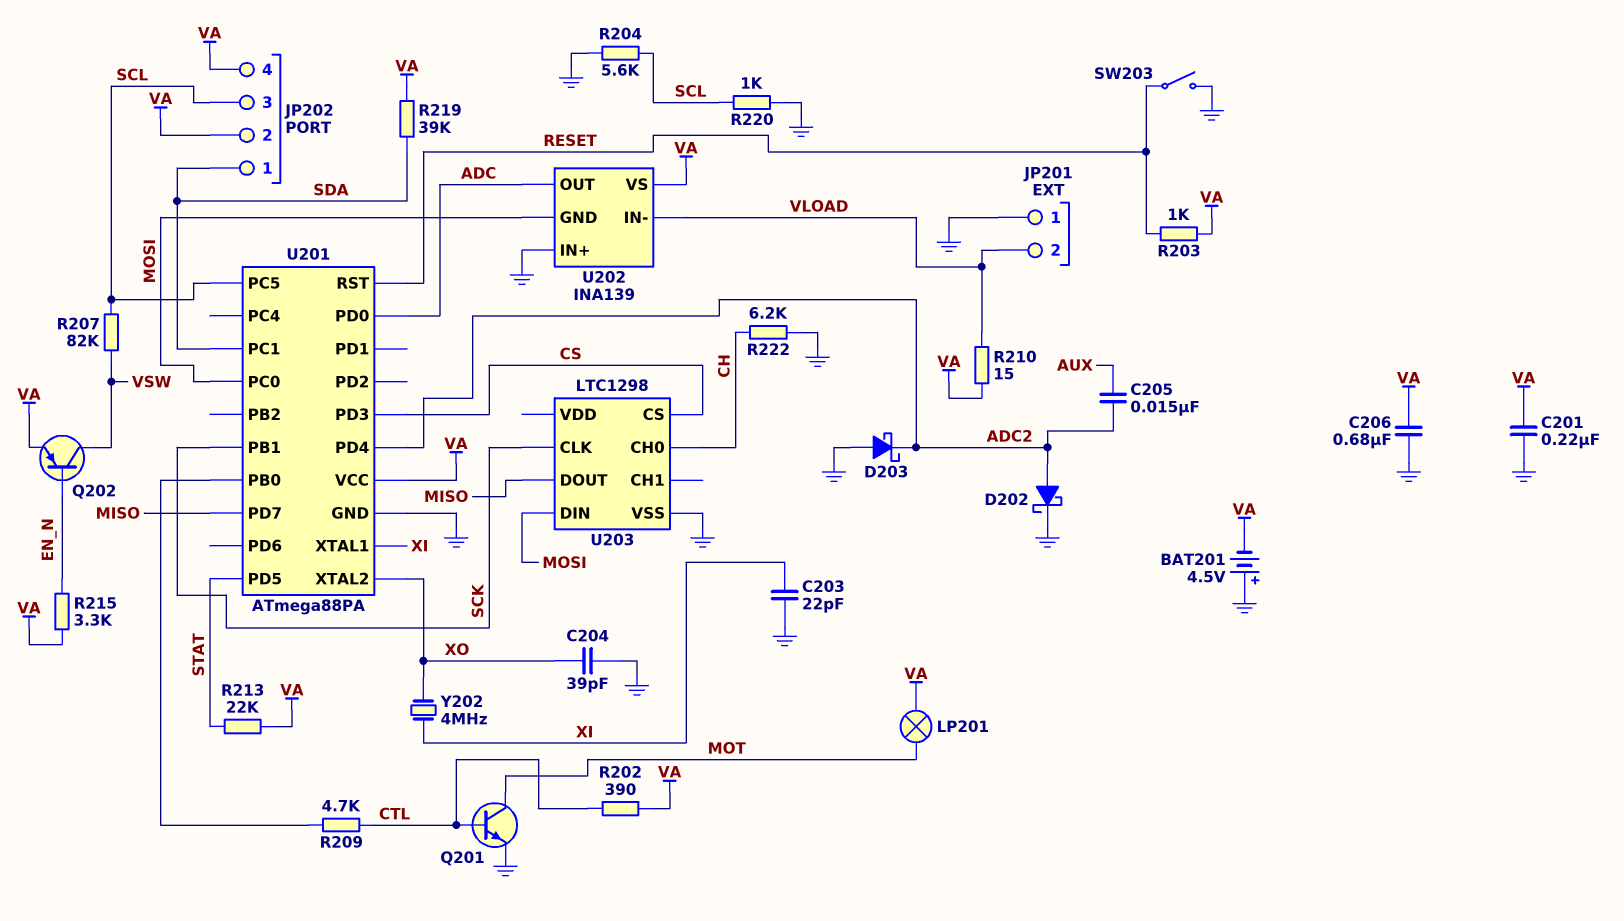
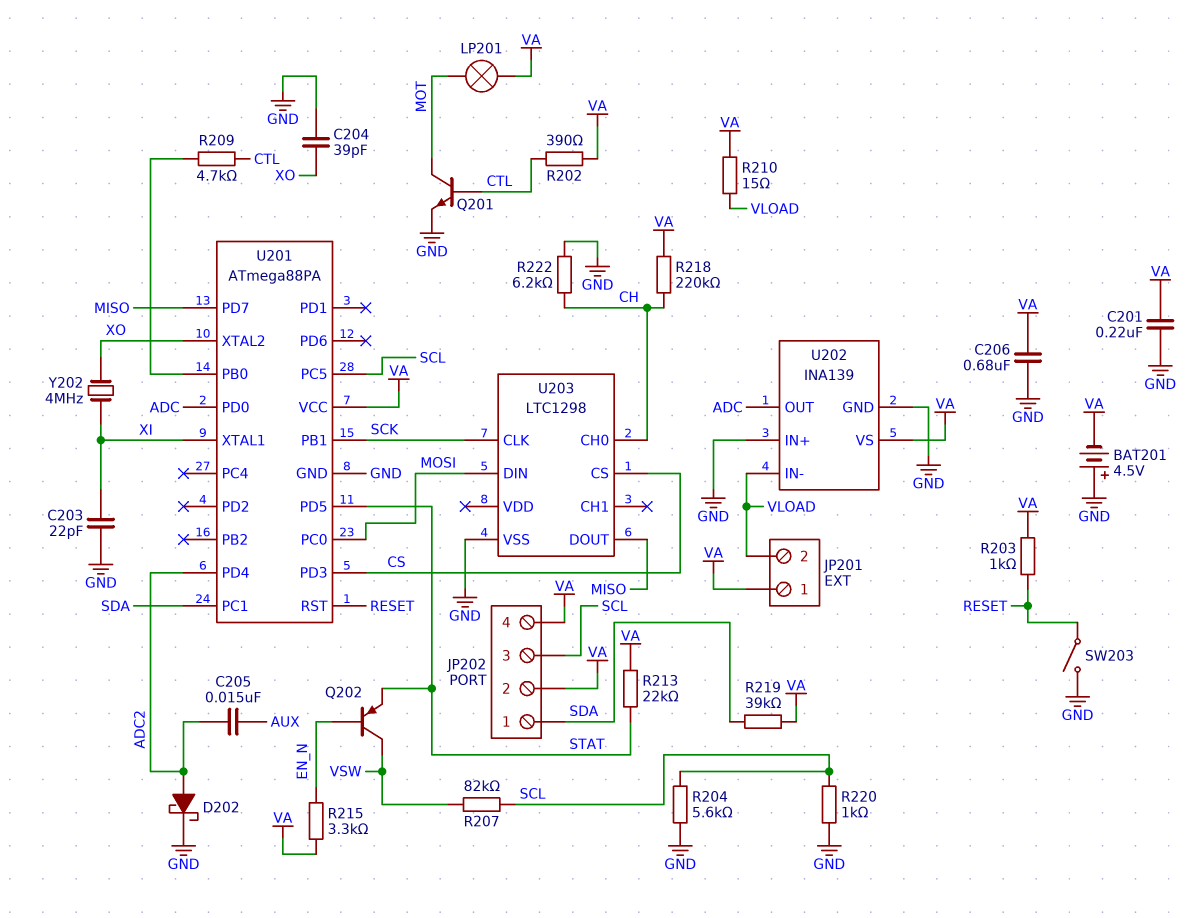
D203: schottky (A GND, K ADC2) -> none
JP201 pin 1: GND -> VA
Q202: PNP (B EN_N, C VSW, E VA) -> PNP (B EN_N, C VSW, E STAT)
R218: none -> 220k (CH, VA)
U202 pin GND: MOSI -> GND

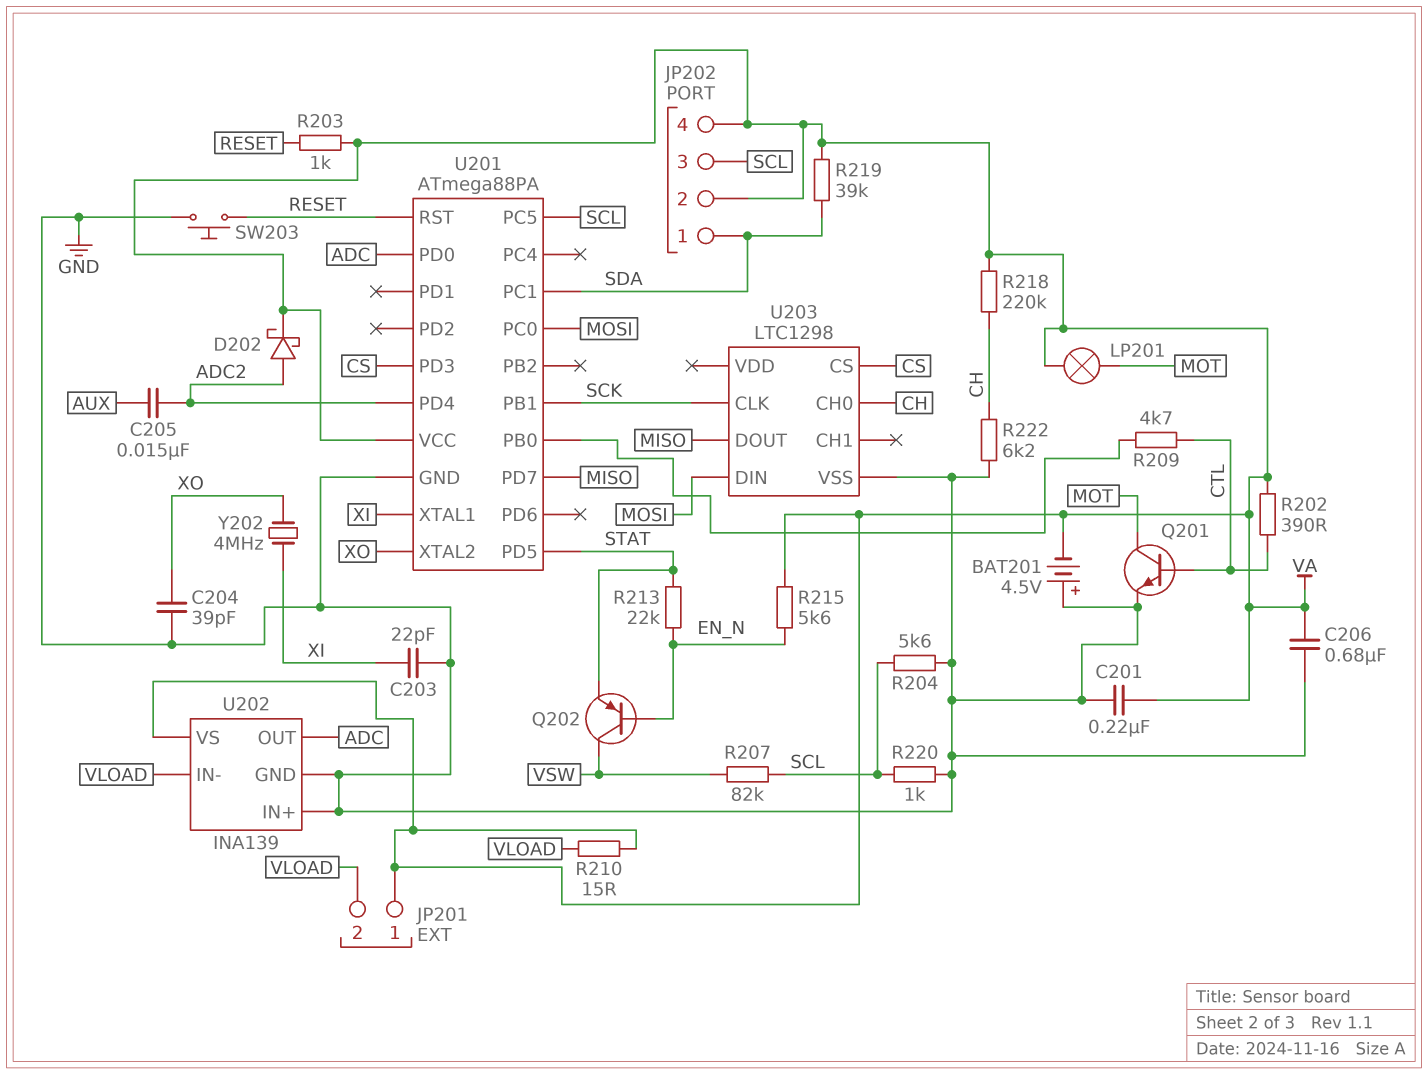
D202: schottky (A ADC2, K GND) -> schottky (A ADC2, K VA)
R213: 22k (STAT, VA) -> 22k (EN_N, STAT)
R215: 3.3k (EN_N, VA) -> 5.6k (EN_N, VA)
SW203: switch (GND, RESET) -> button (GND, RESET)

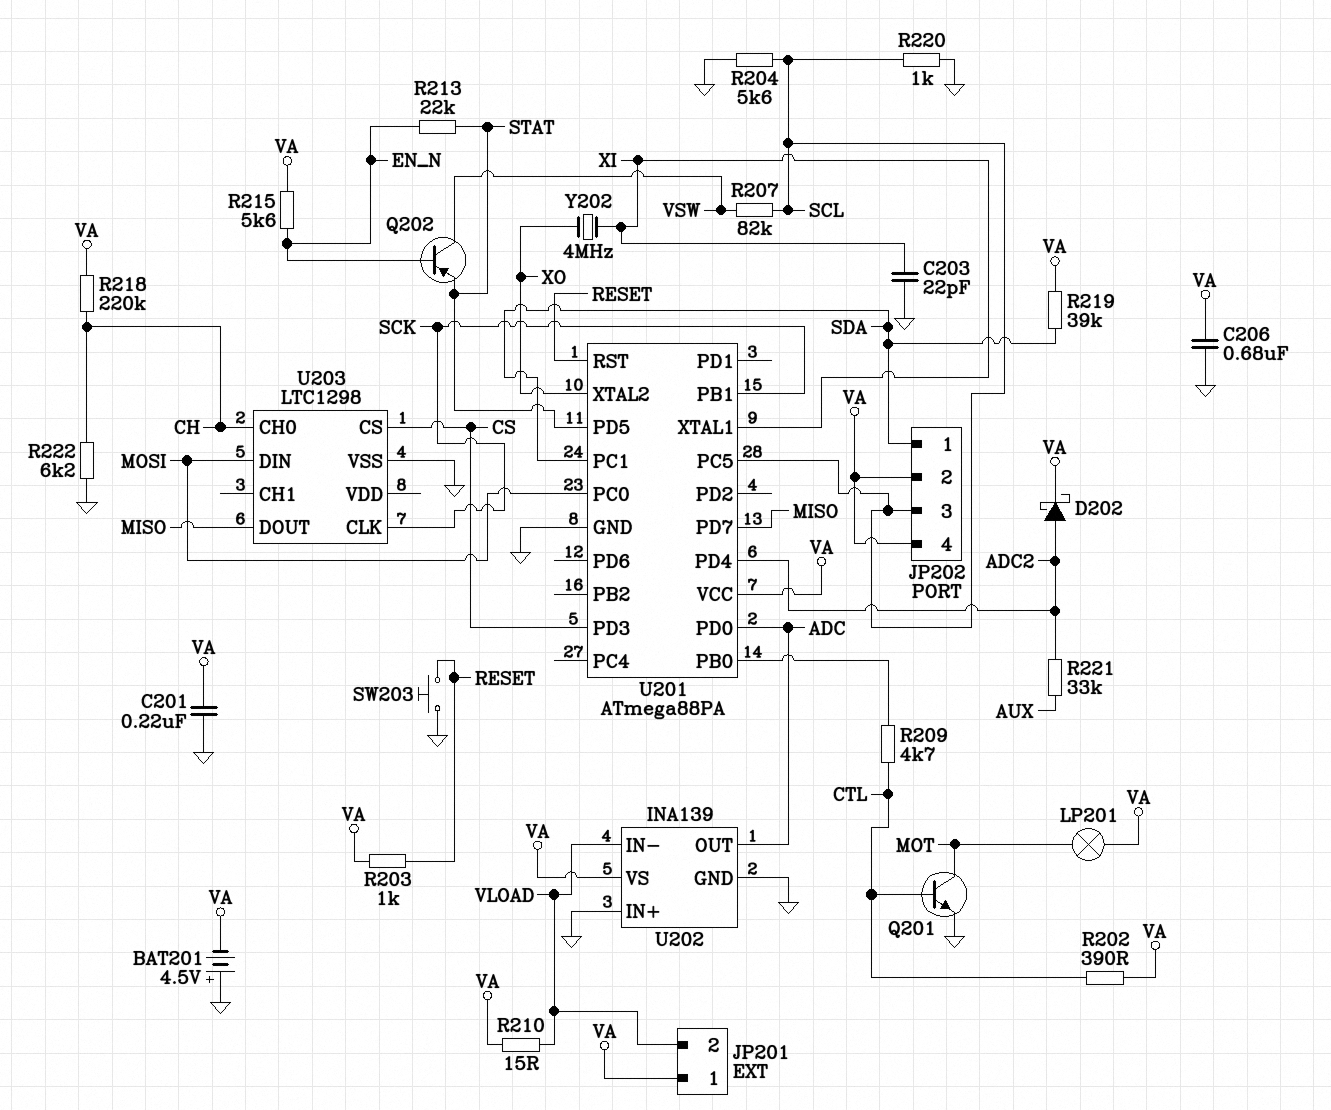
C204: 39pF (GND, XO) -> none
C205: 15nF (ADC2, AUX) -> none
R221: none -> 33k (ADC2, AUX)

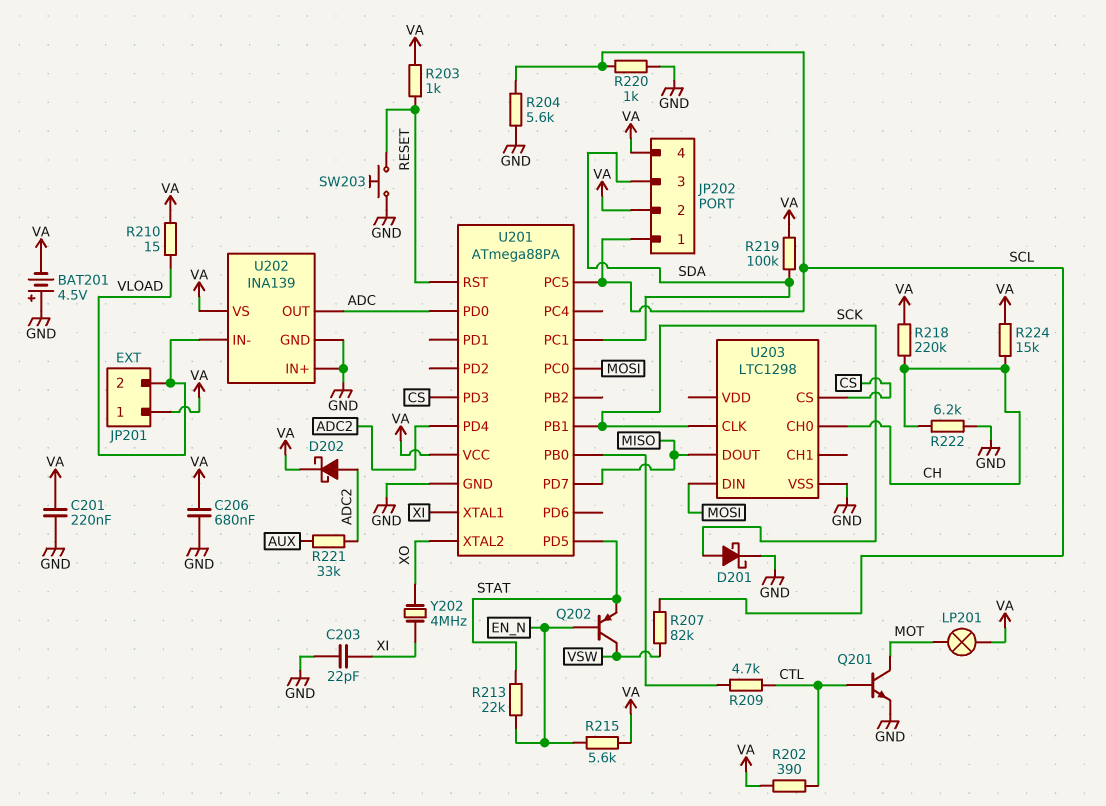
D201: none -> schottky (A SCK, K GND)
JP202 pin 1: SDA -> SCL
JP202 pin 3: SCL -> SDA
R219: 39k (SDA, VA) -> 100k (SDA, VA)
R224: none -> 15k (CH, VA)

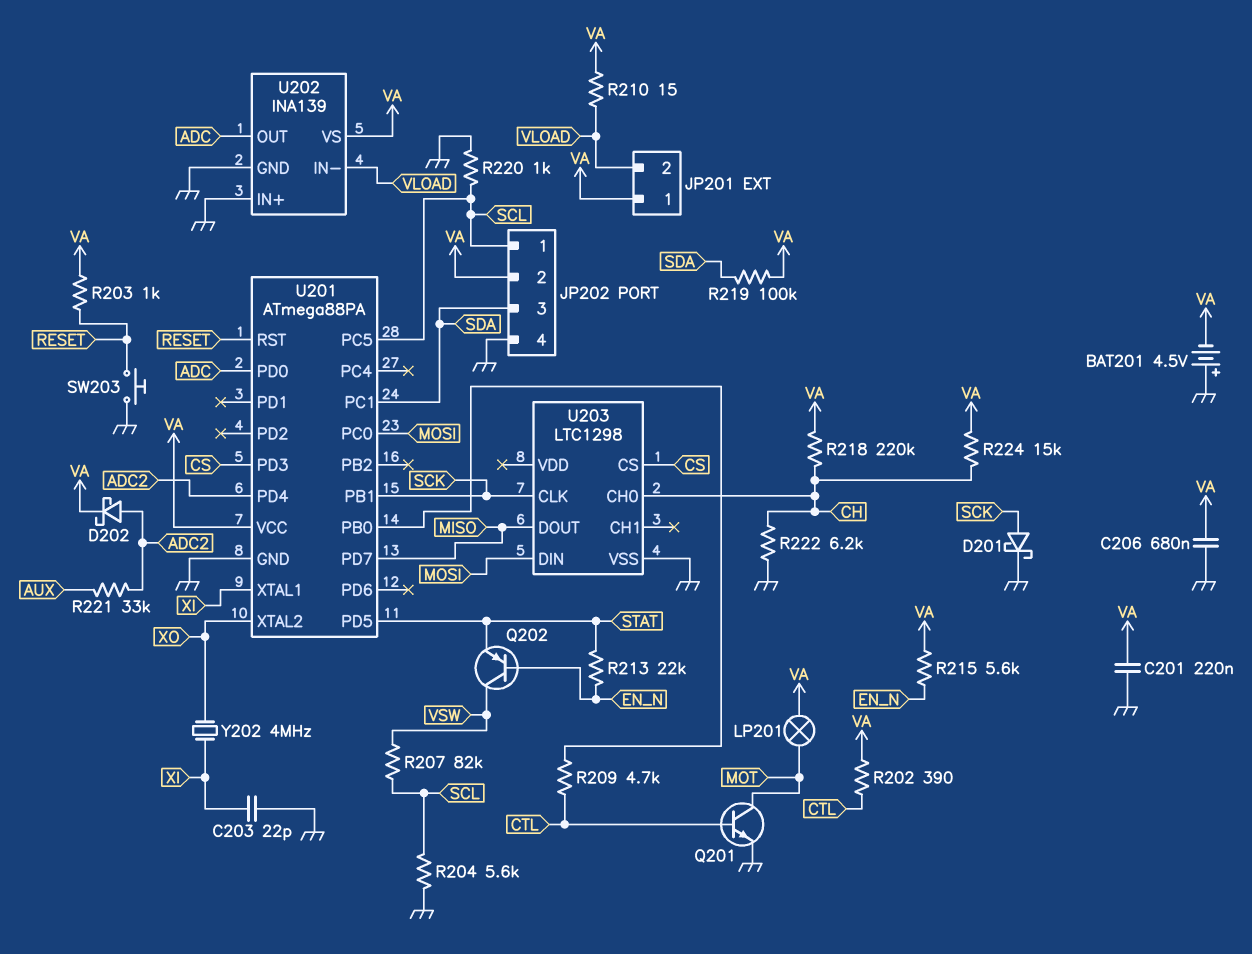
JP202 pin 4: VA -> GND

